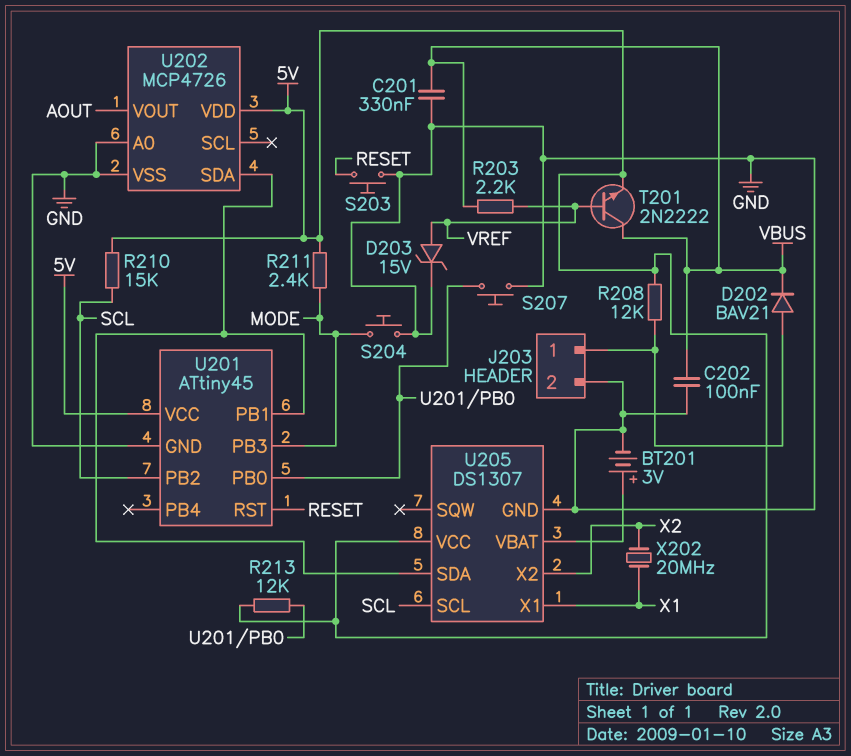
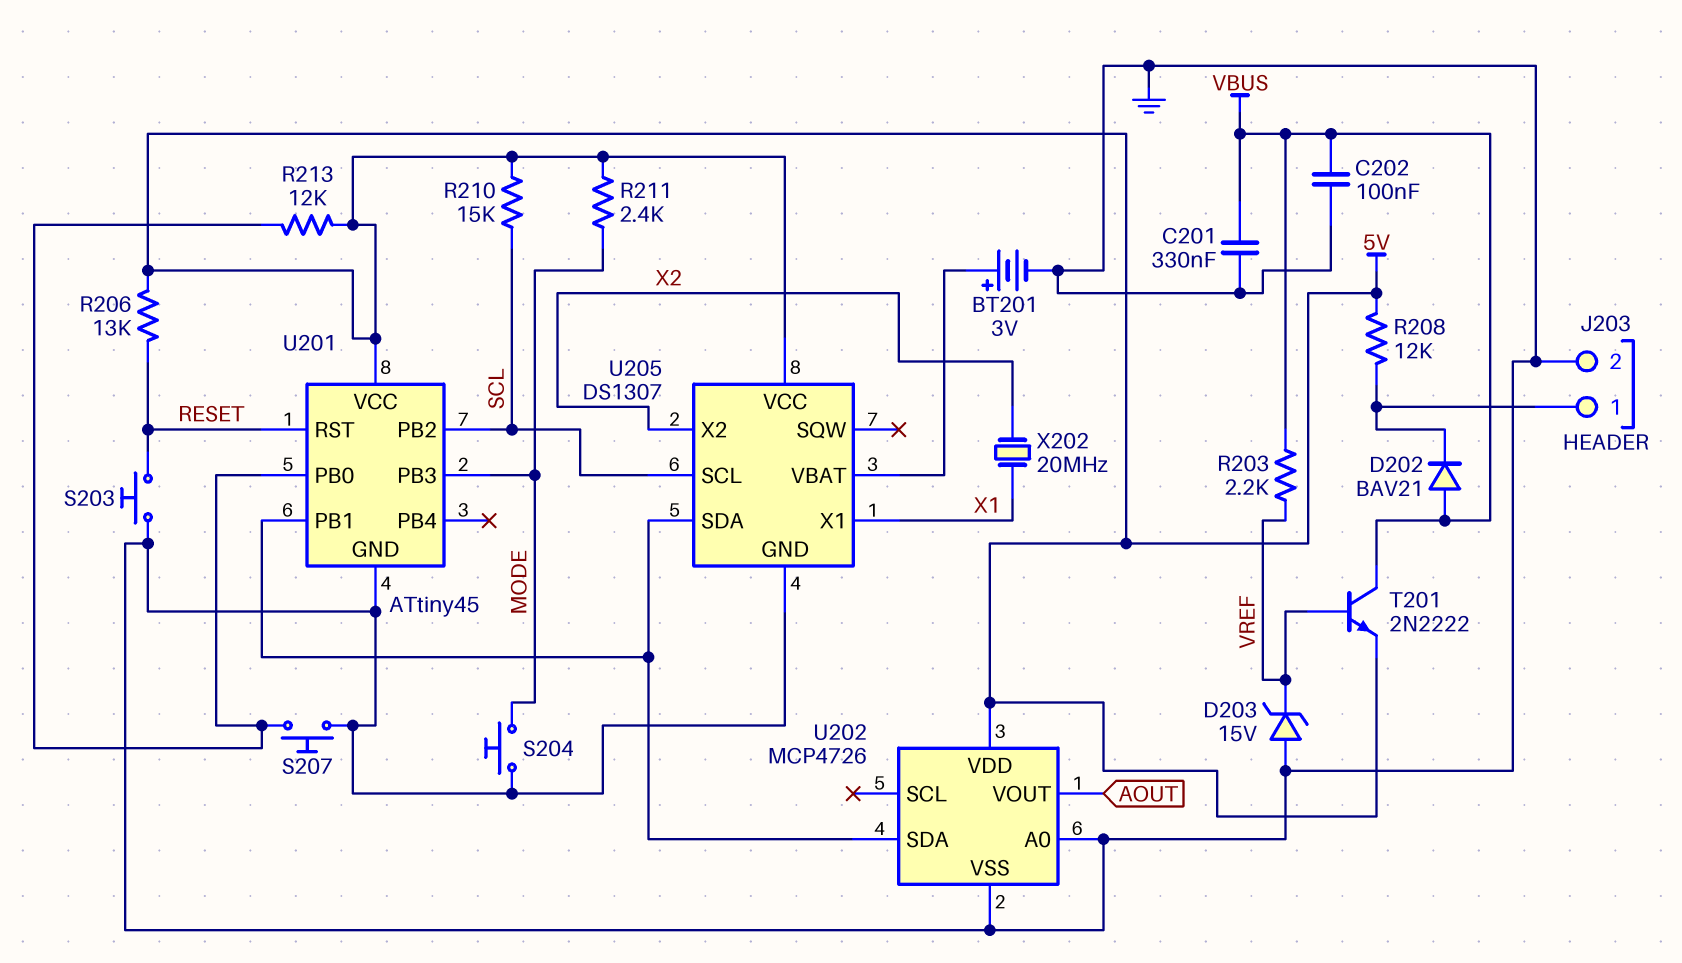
D202: diode BAV21 (A J203/1, K VBUS) -> diode BAV21 (A VBUS, K J203/1)
D203: zener 15V (A VREF, K GND) -> zener 15V (A GND, K VREF)
R206: none -> 13k (5V, RESET)

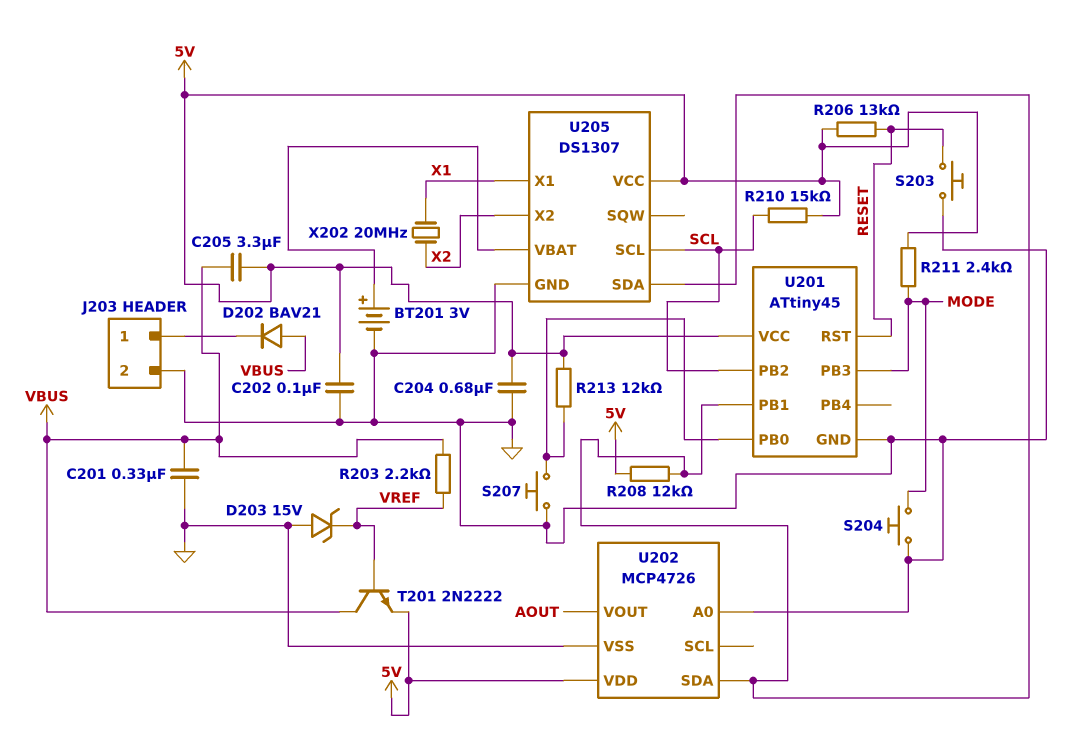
C202: 100nF (GND, VBUS) -> 100nF (5V, GND)
C204: none -> 680nF (5V, GND)
C205: none -> 3.3uF (5V, VBUS)
R208: 12k (5V, J203/1) -> 12k (5V, U201/PB1)

